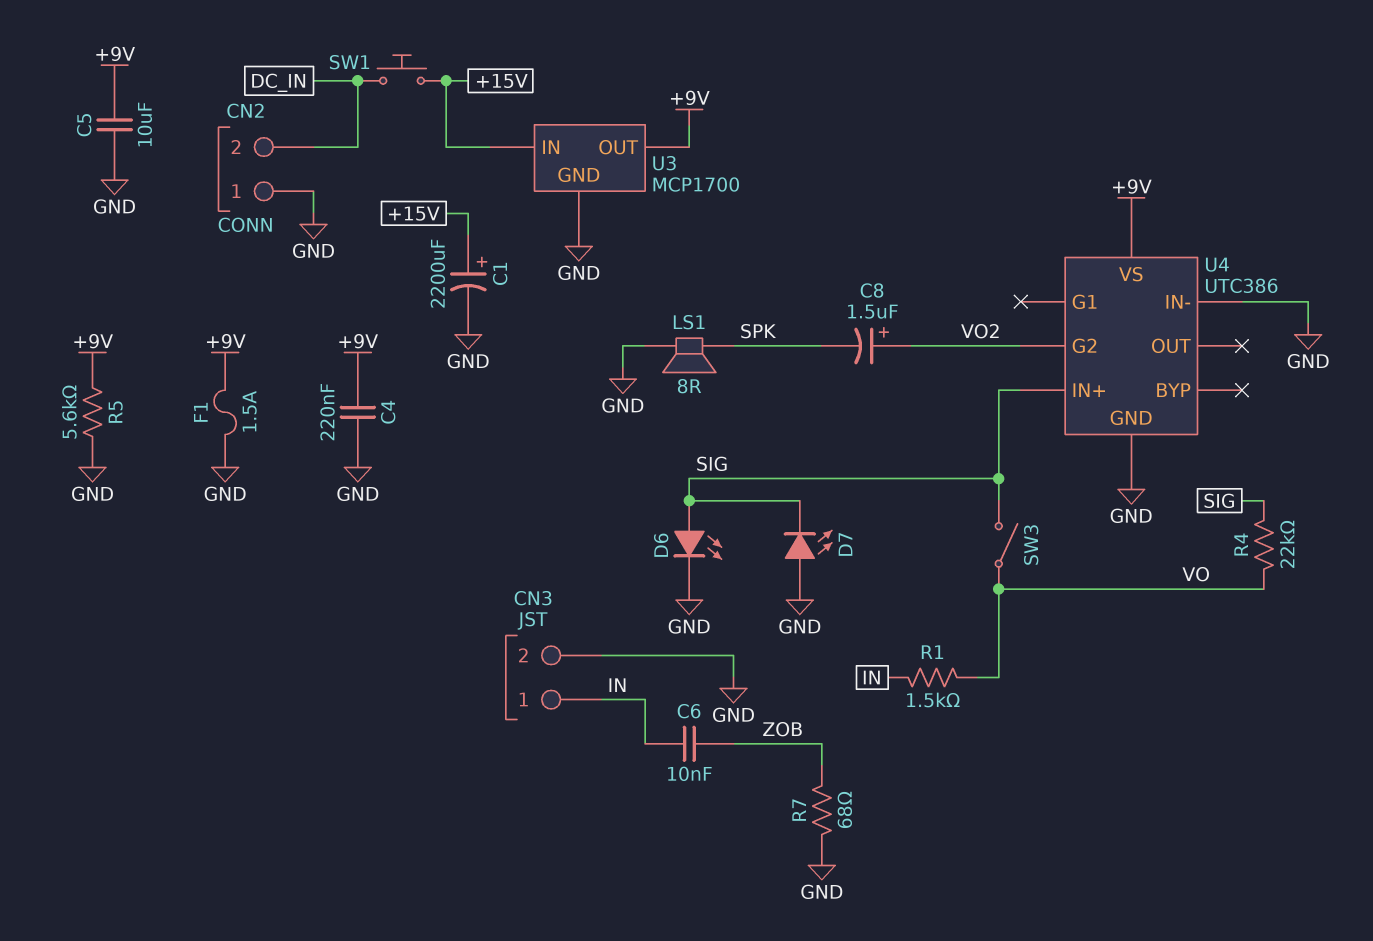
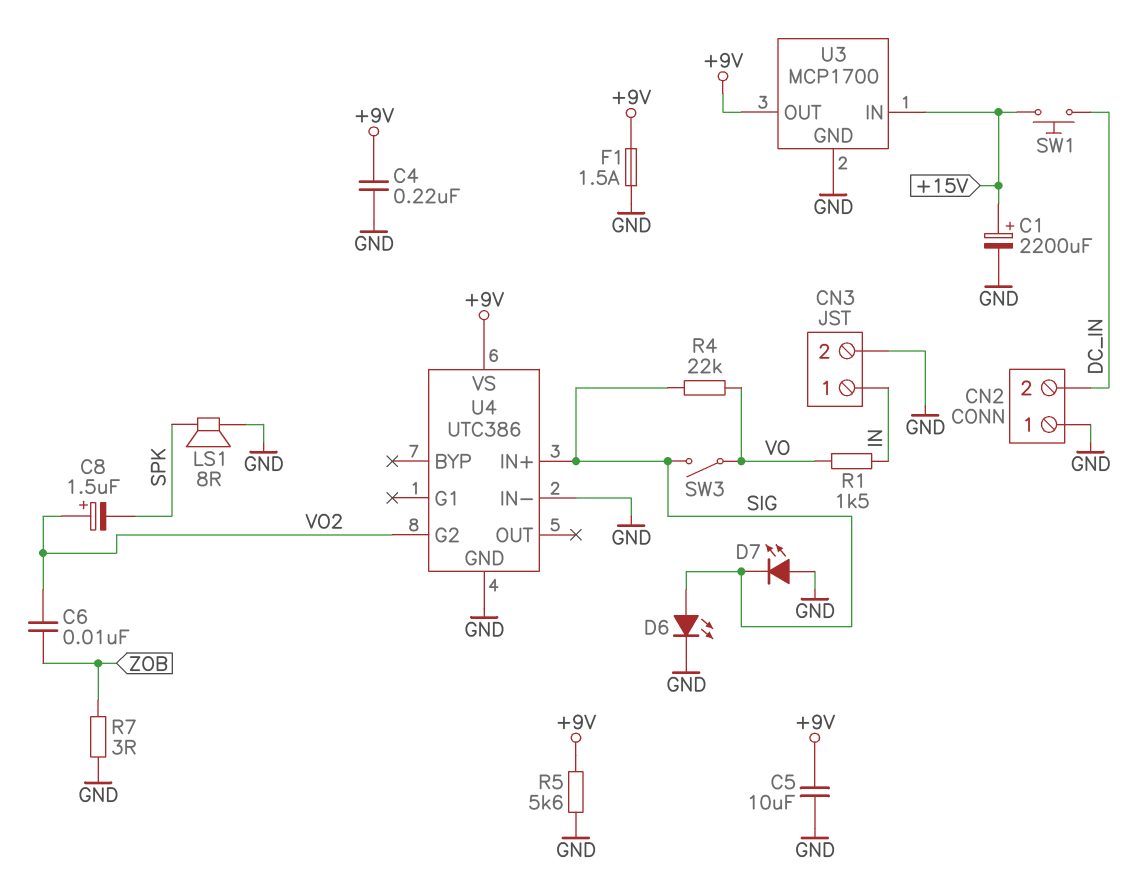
C6: 10nF (IN, ZOB) -> 10nF (VO2, ZOB)
R7: 68 (GND, ZOB) -> 3 (GND, ZOB)

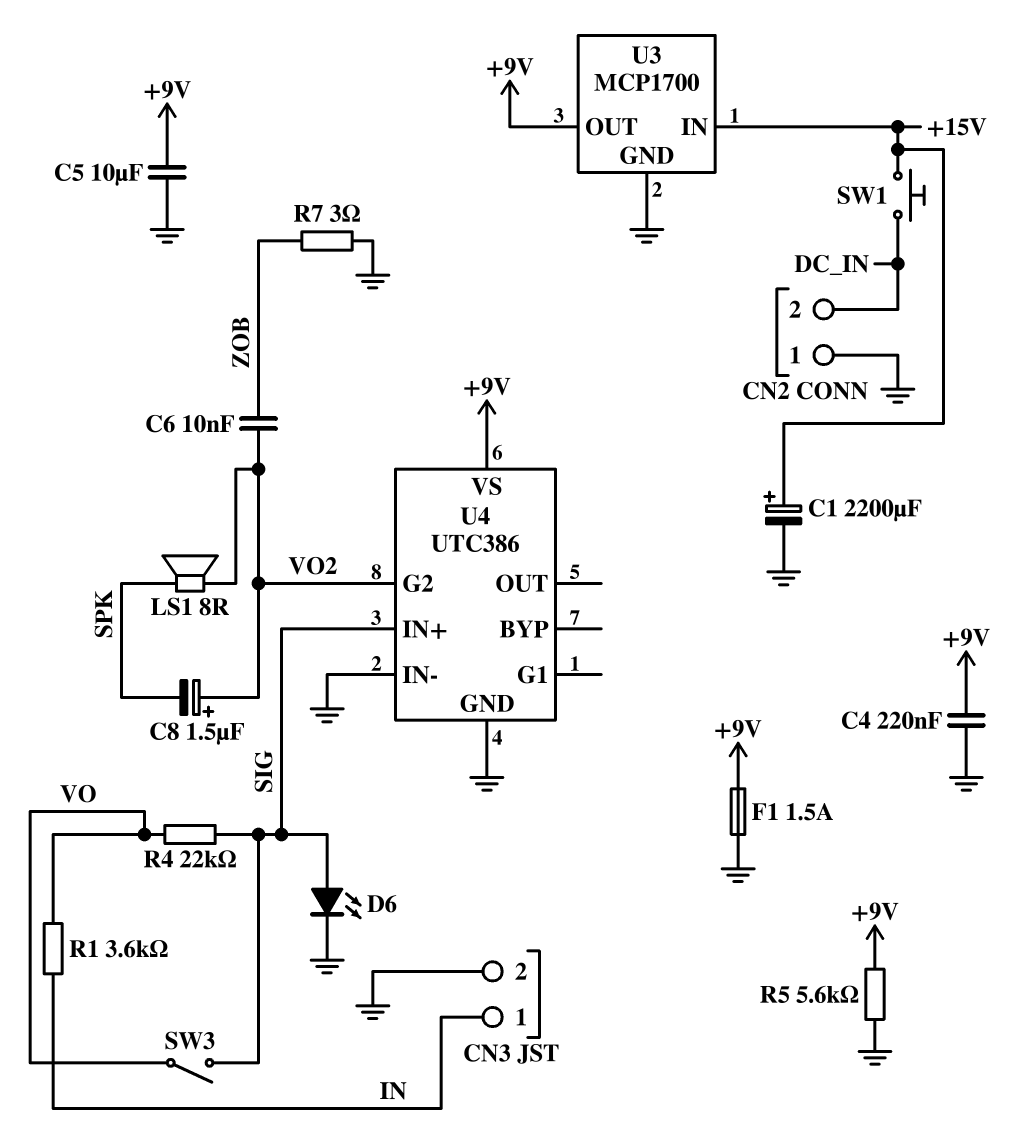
D7: LED (A GND, K SIG) -> none
LS1: speaker 8R (GND, SPK) -> speaker 8R (SPK, VO2)
R1: 1.5k (IN, VO) -> 3.6k (IN, VO)

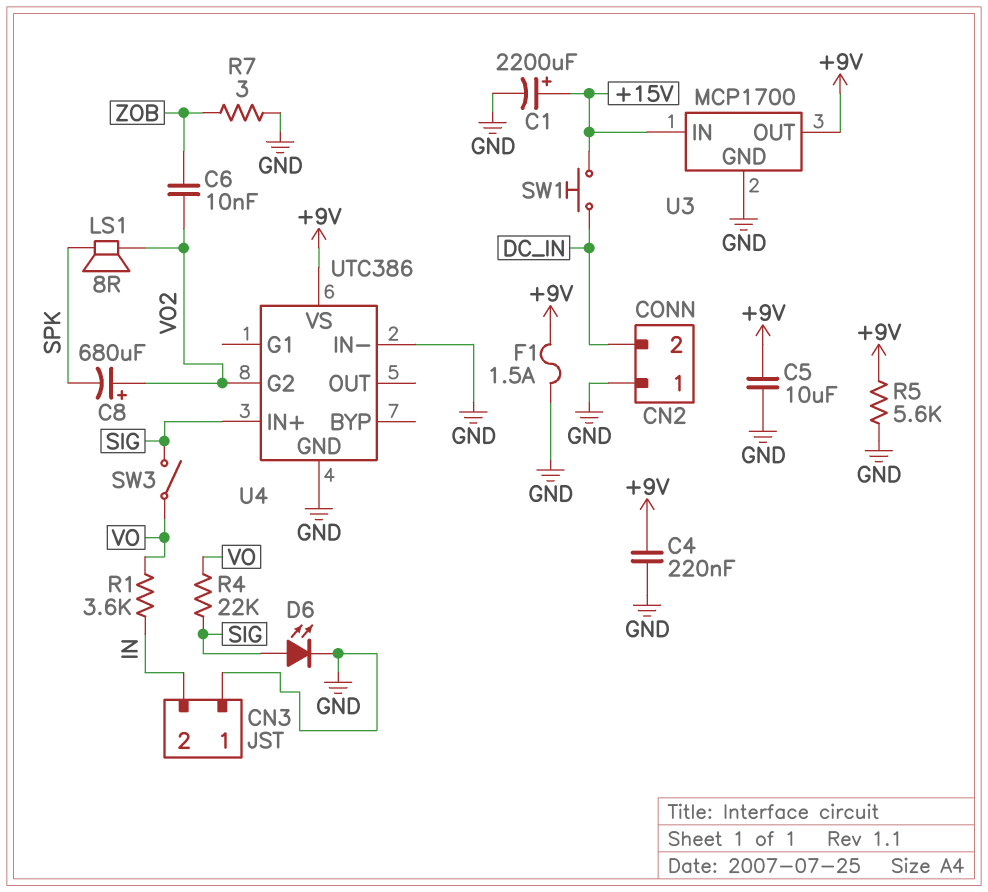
C8: 1.5uF (plus VO2, minus SPK) -> 680uF (plus VO2, minus SPK)
CN3 pin 1: IN -> GND
CN3 pin 2: GND -> IN

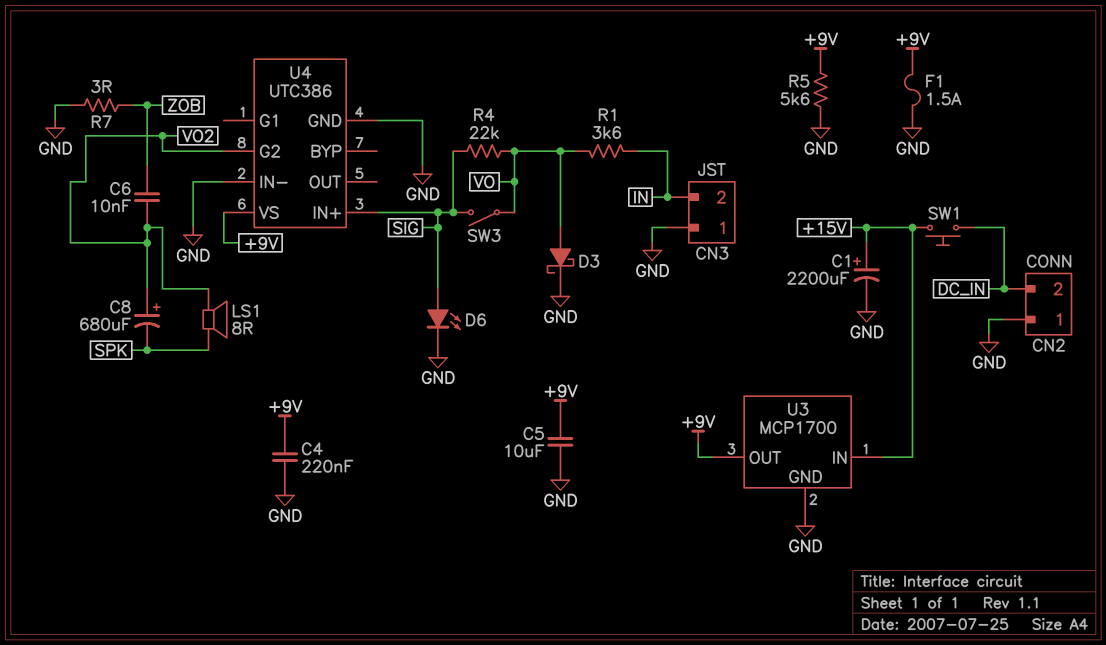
D3: none -> schottky (A VO, K GND)

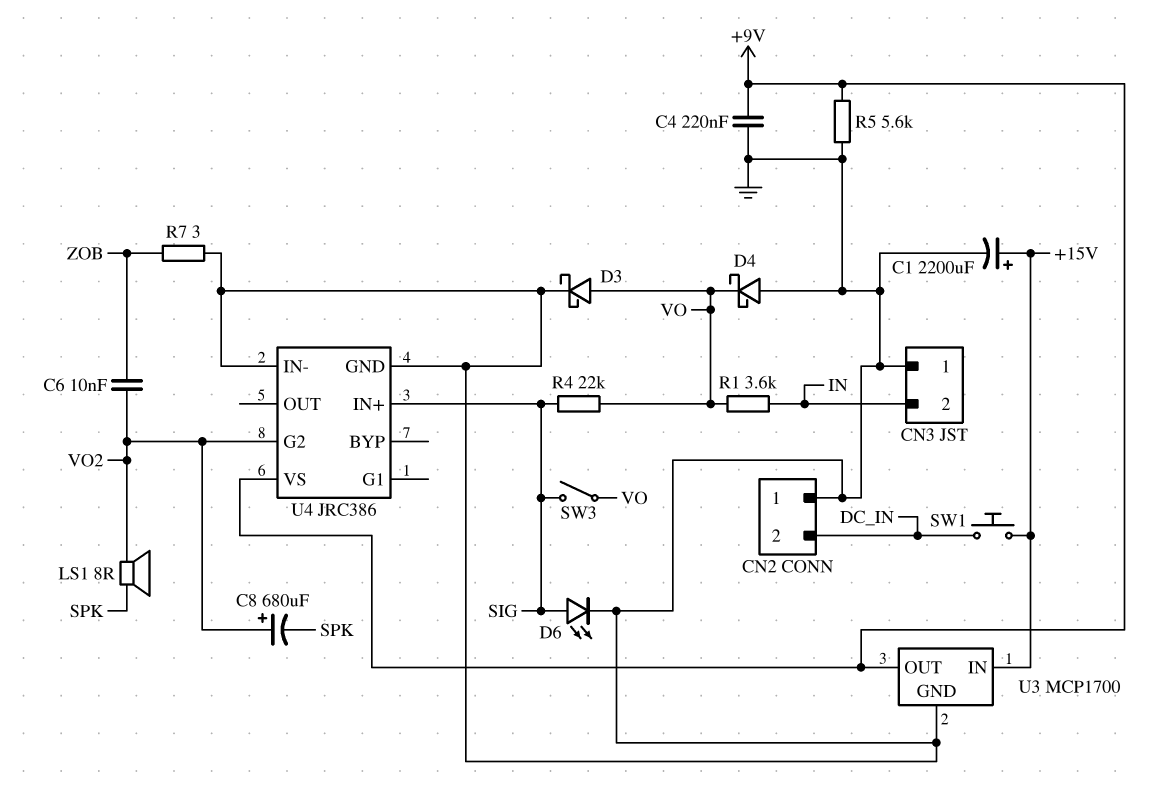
C5: 10uF (+9V, GND) -> none
D4: none -> schottky (A GND, K VO)
F1: 1.5A (+9V, GND) -> none
U4: UTC386 -> JRC386

